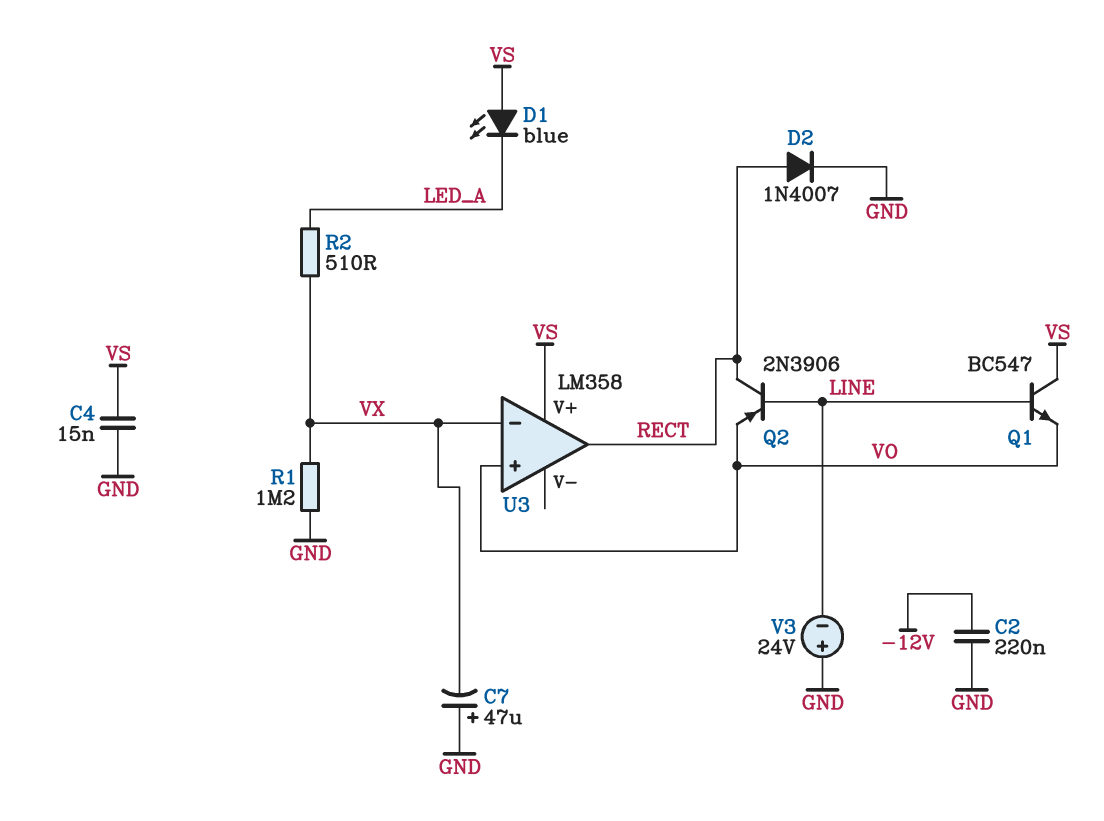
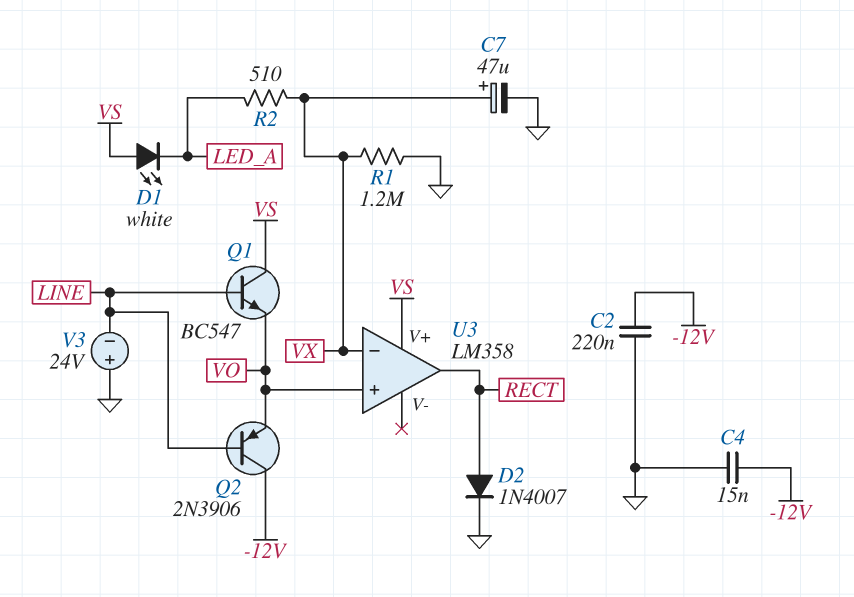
C4: 15nF (GND, VS) -> 15nF (-12V, GND)
C7: 47uF (plus GND, minus VX) -> 47uF (plus VX, minus GND)
D1: LED blue (A VS, K LED_A) -> LED white (A VS, K LED_A)
Q2: PNP 2N3906 (B LINE, C RECT, E VO) -> PNP 2N3906 (B LINE, C -12V, E VO)

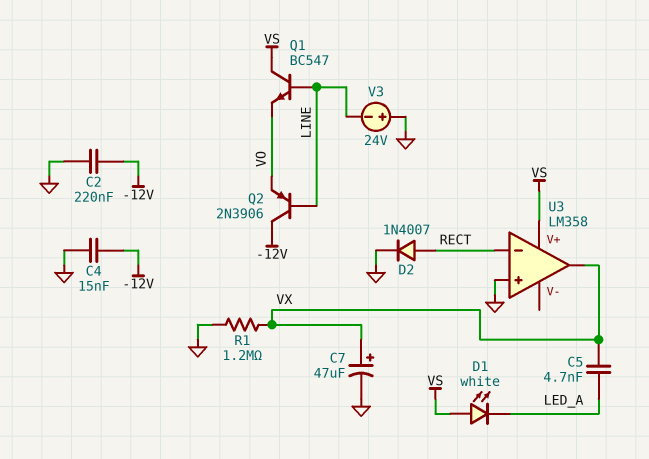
C5: none -> 4.7nF (LED_A, VX)
R2: 510 (LED_A, VX) -> none
U3 pin in+: VO -> GND
U3 pin in-: VX -> RECT
U3 pin out: RECT -> VX

